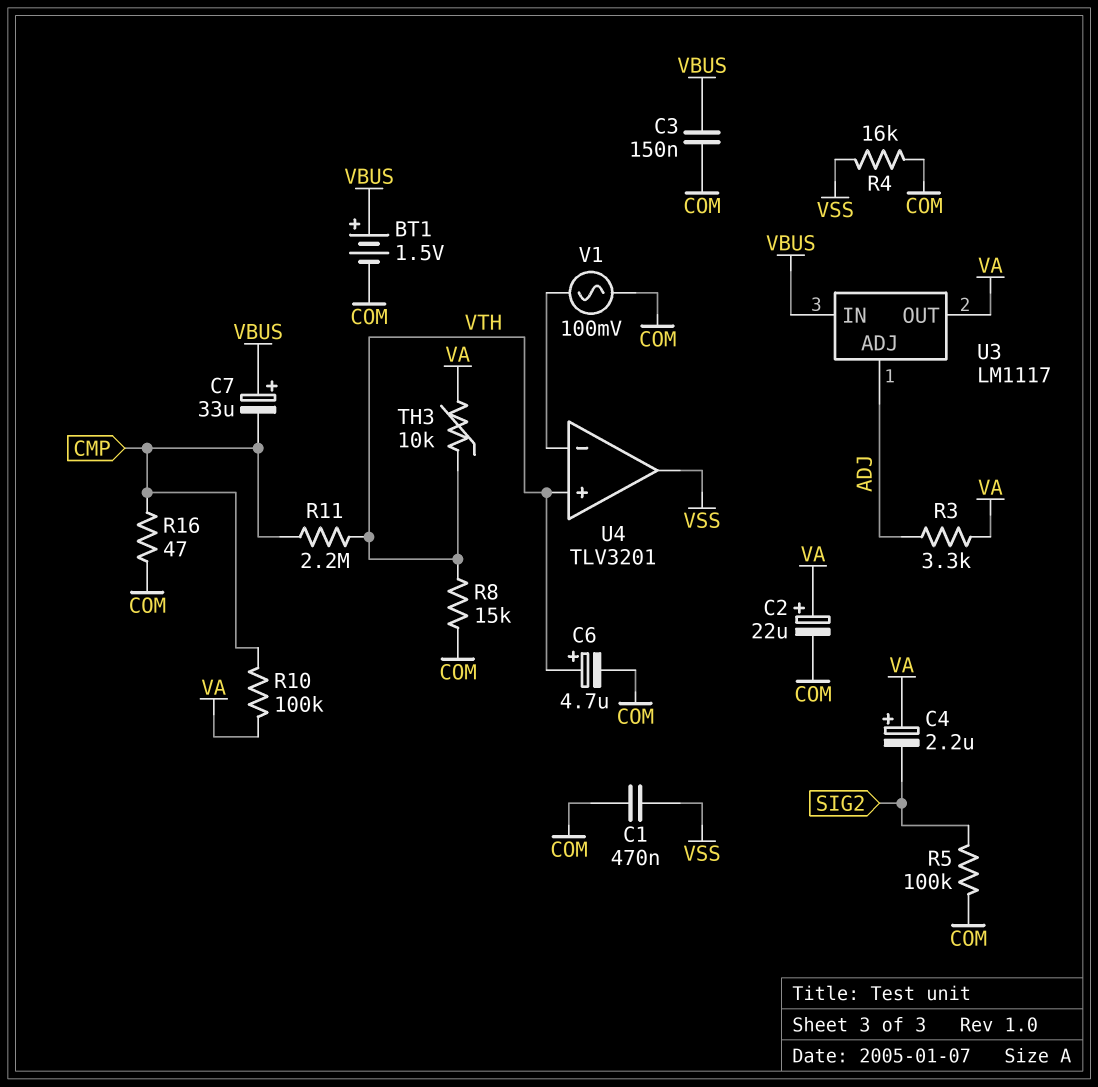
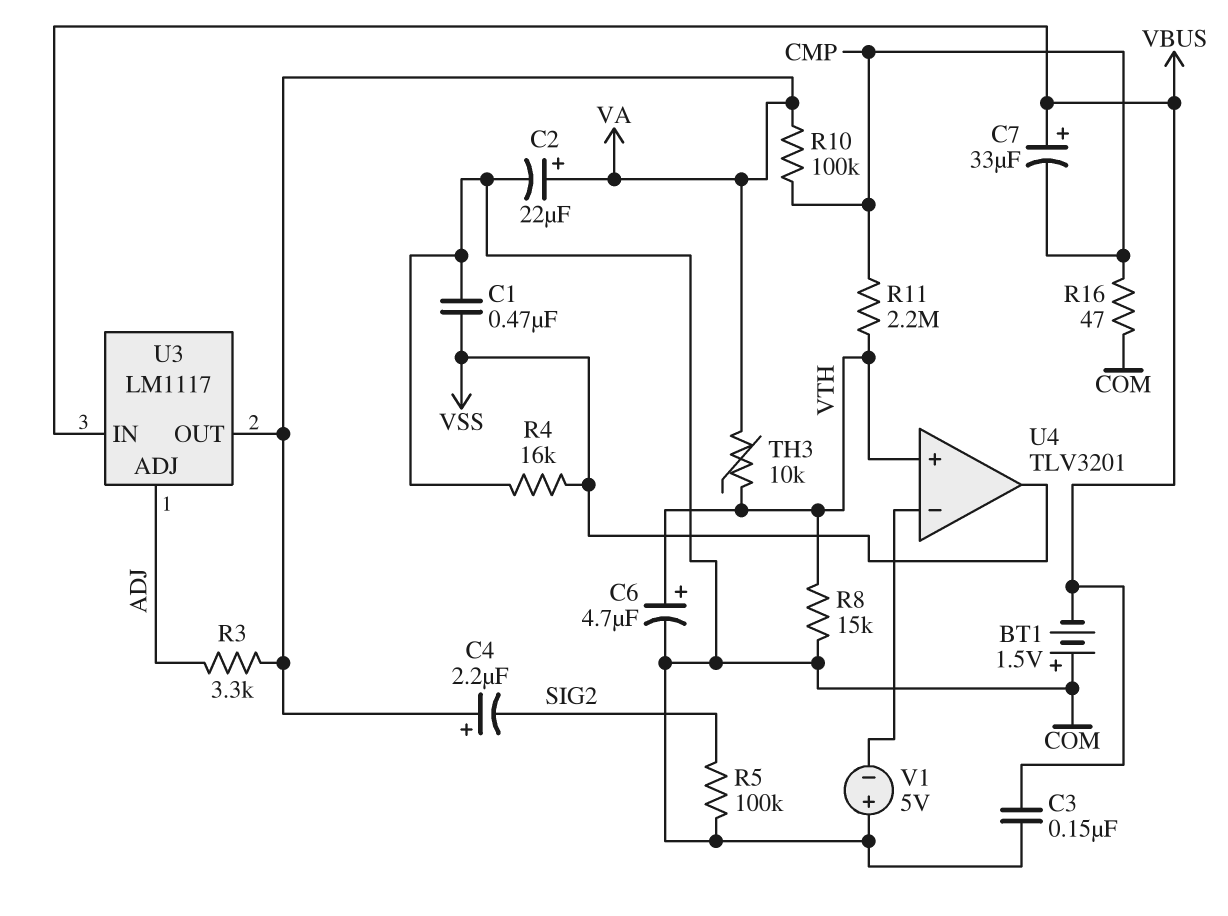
BT1: 1.5V (plus VBUS, minus COM) -> 1.5V (plus COM, minus VBUS)
V1: AC 100mV (COM, U4/in-) -> 5V (plus COM, minus U4/in-)

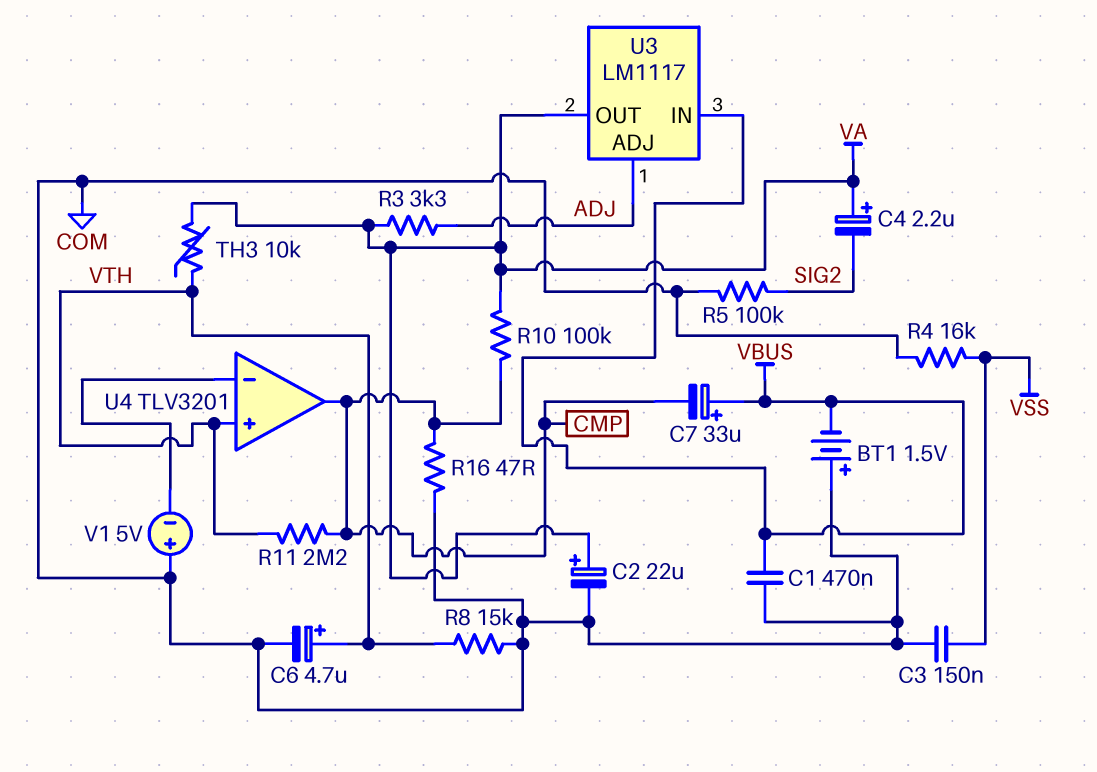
C1: 470nF (COM, VSS) -> 470nF (COM, VBUS)
C3: 150nF (COM, VBUS) -> 150nF (COM, VSS)
U4 pin out: VSS -> CMP

